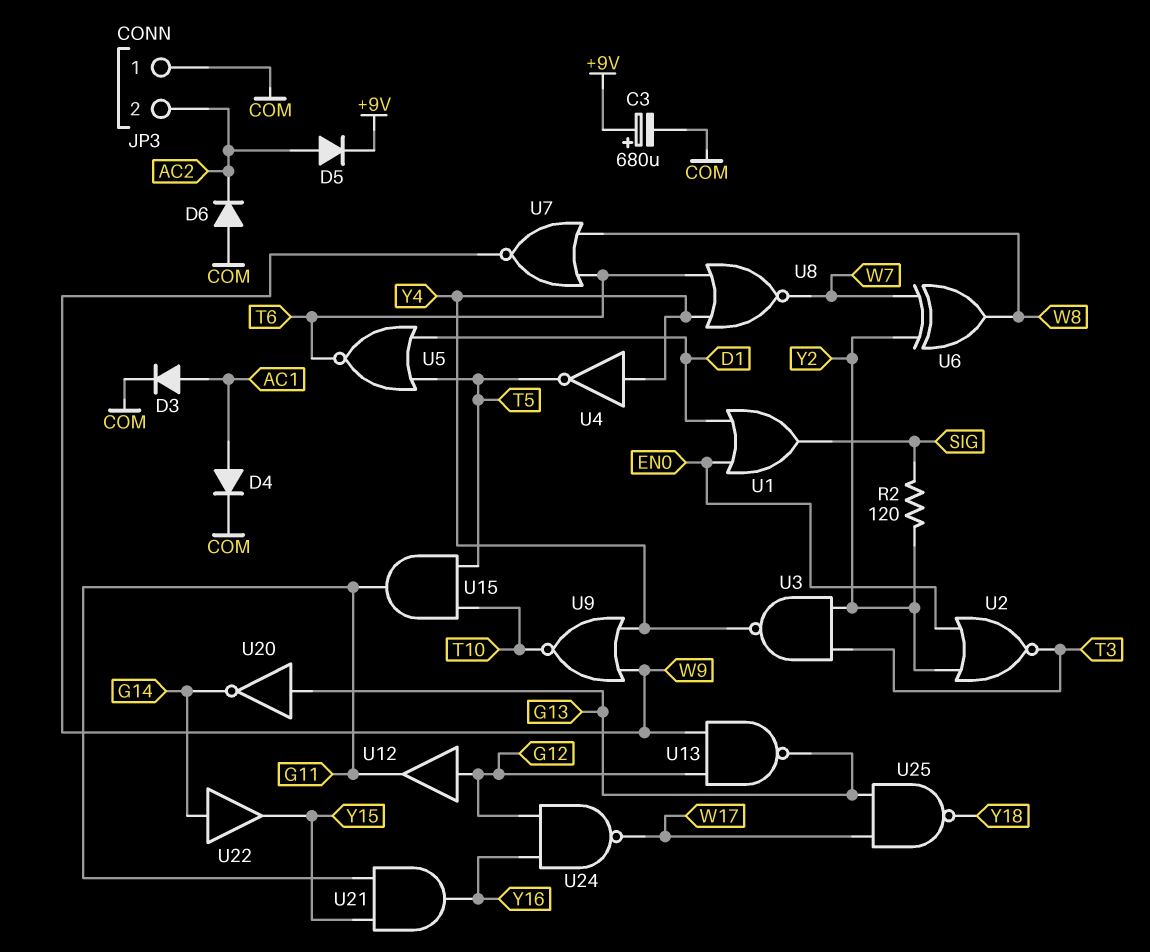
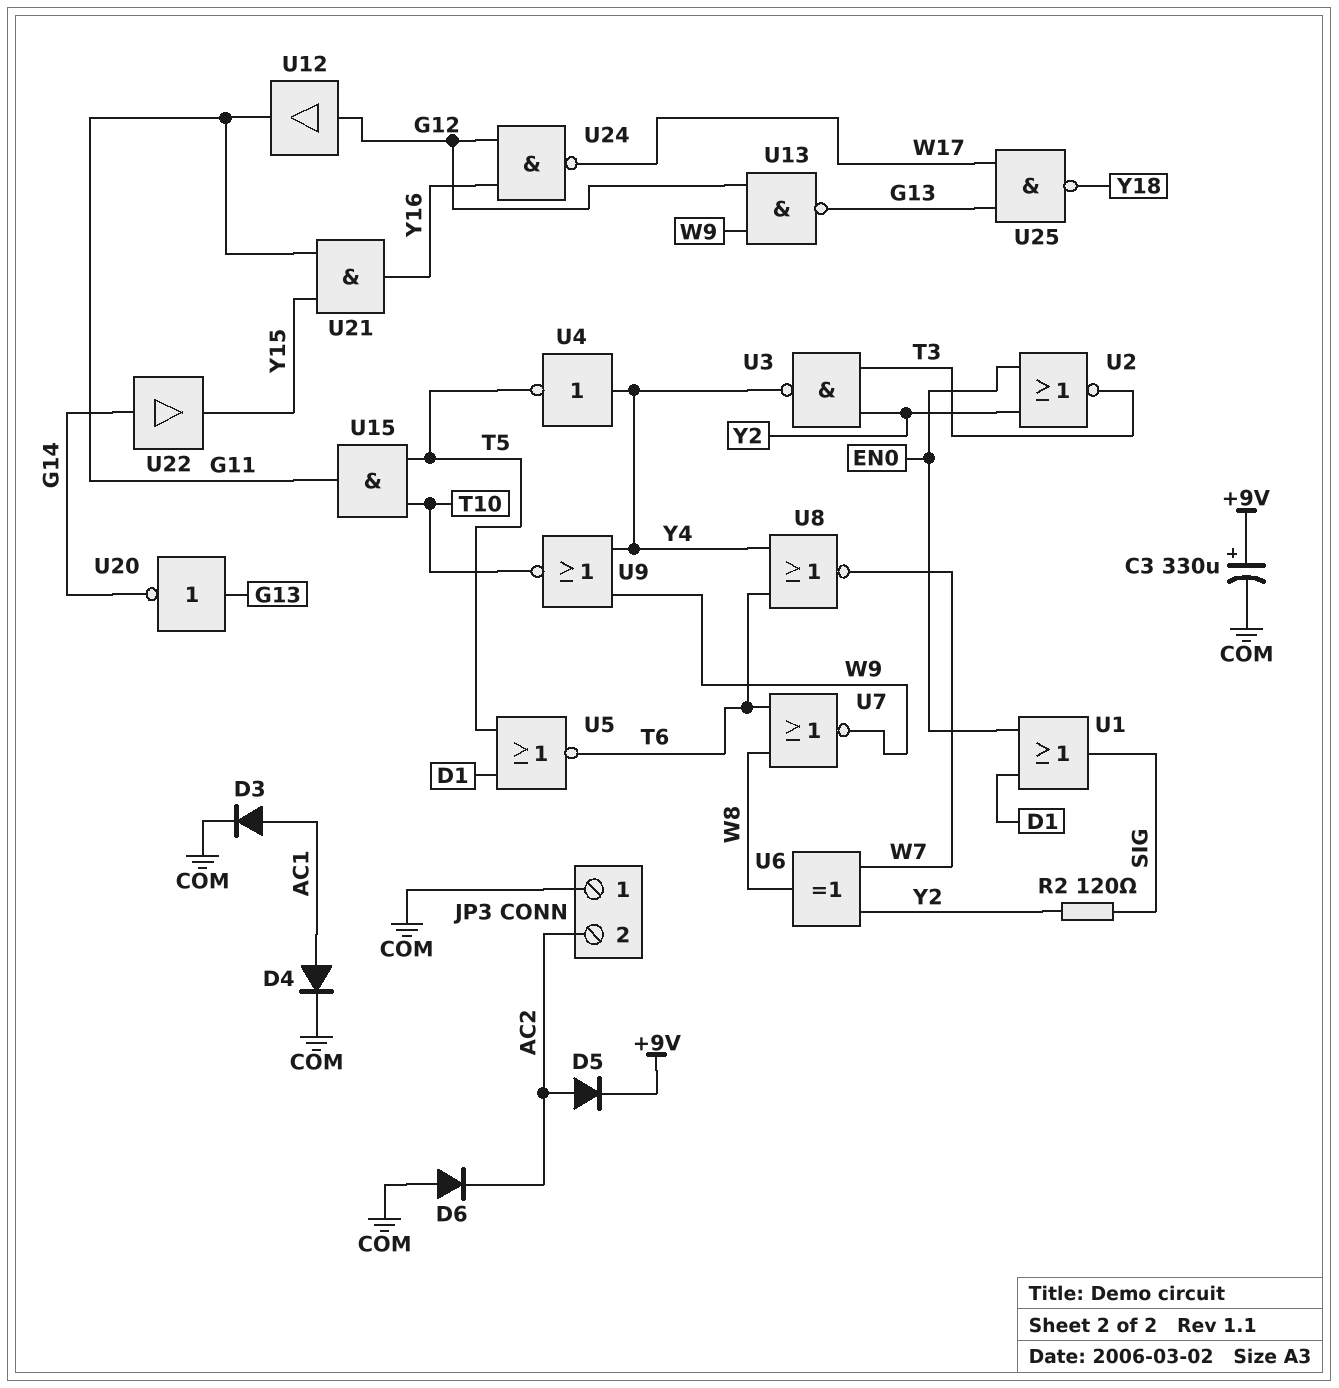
C3: 680uF (plus +9V, minus COM) -> 330uF (plus +9V, minus COM)

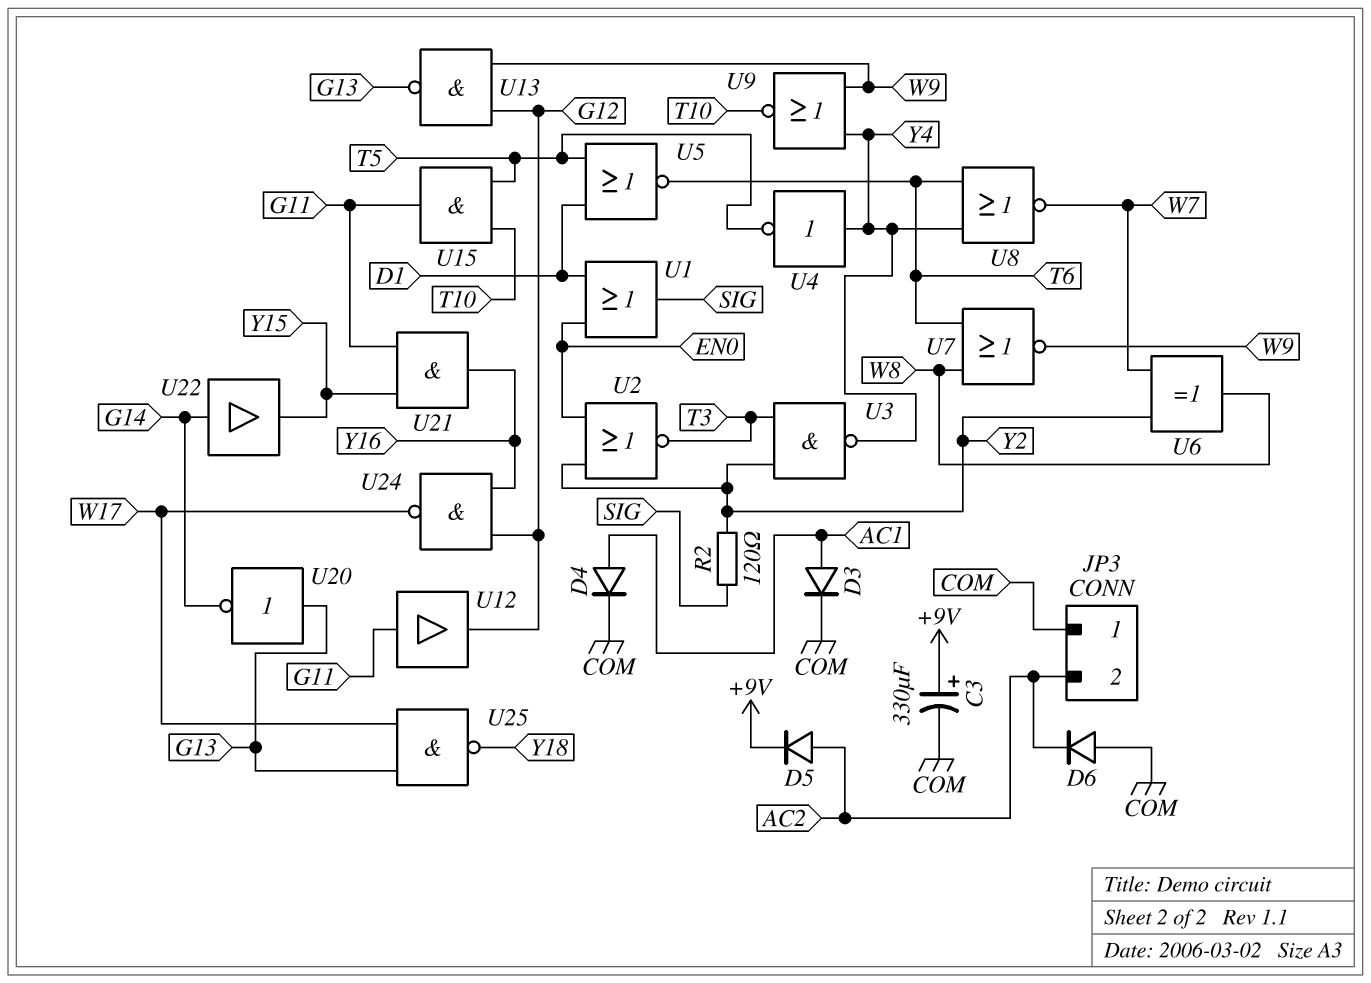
U12: buffer (in G12, out G11) -> buffer (in G11, out G12)

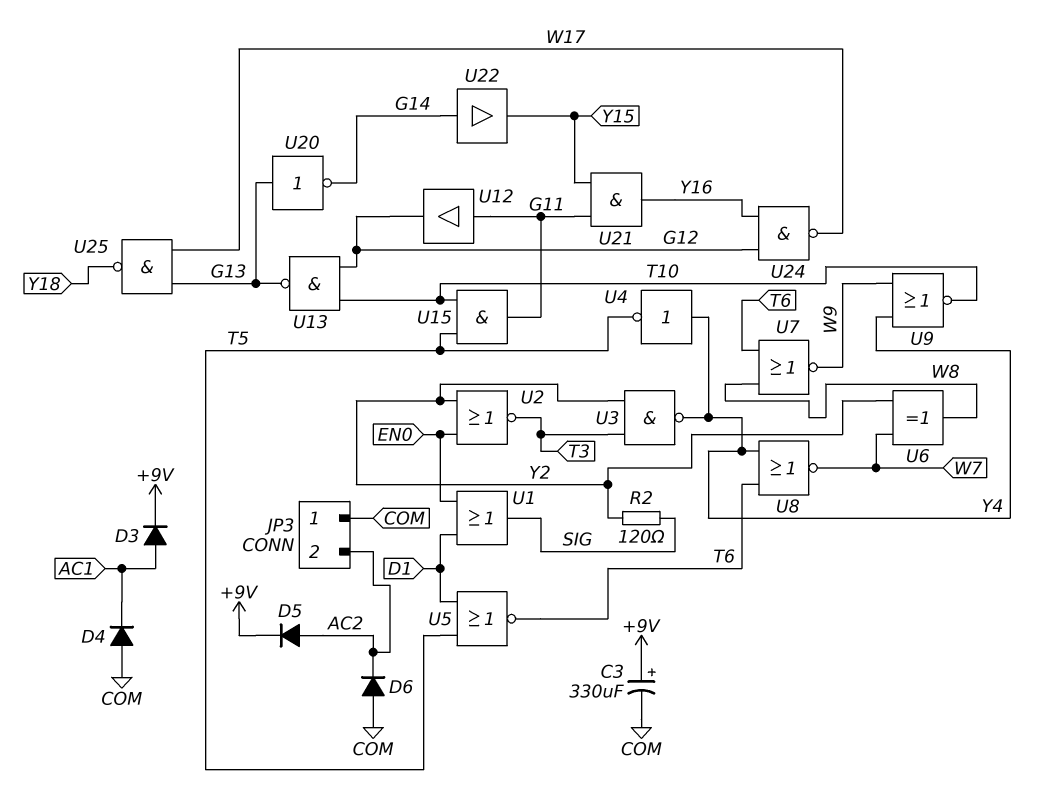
D3: diode (A AC1, K COM) -> diode (A AC1, K +9V)
D4: diode (A AC1, K COM) -> diode (A COM, K AC1)
U13: NAND (in G12, in W9, out G13) -> NAND (in G12, in T10, out G13)

